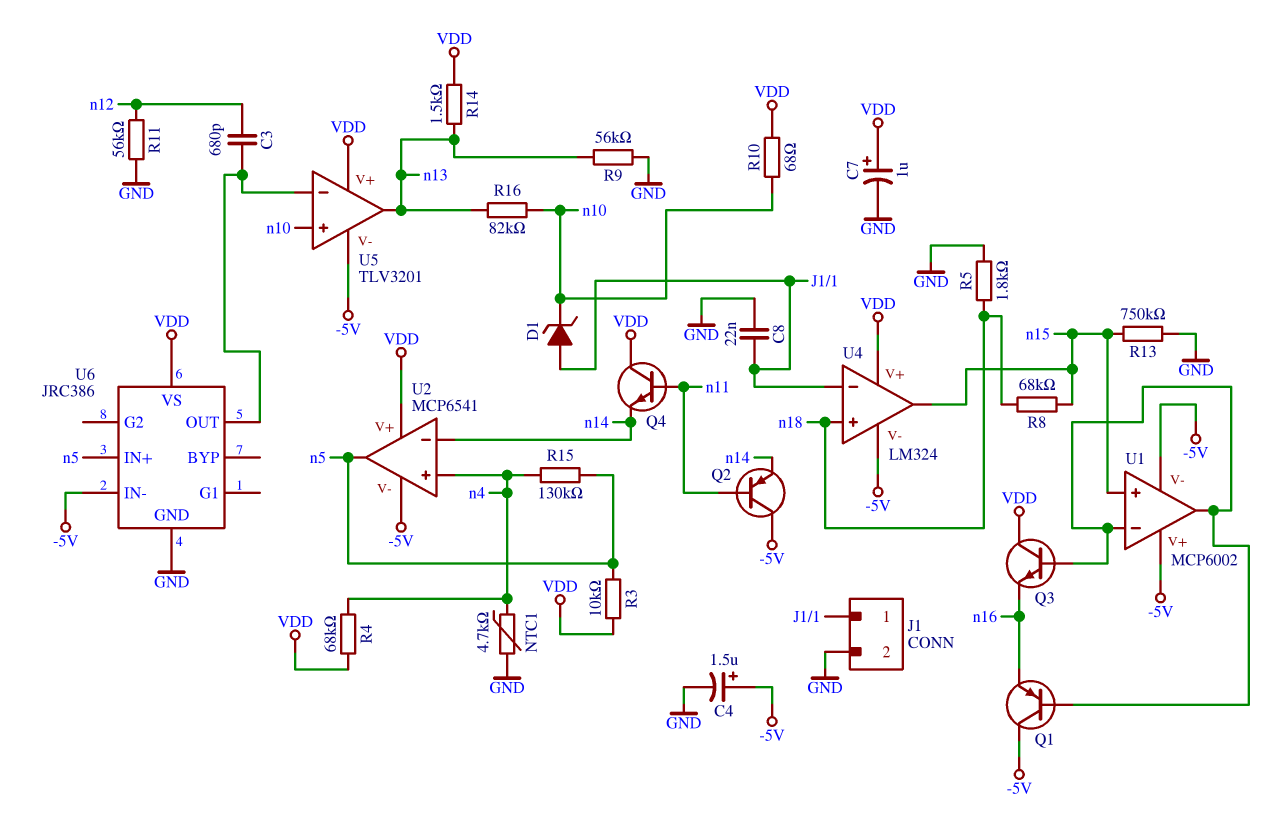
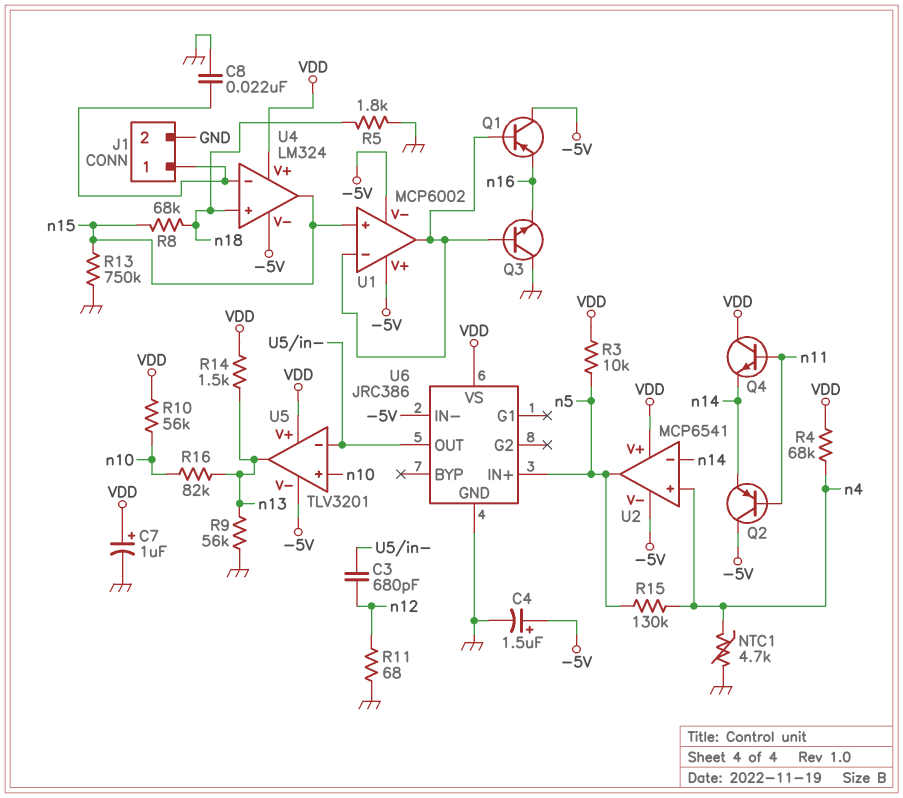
D1: zener (A J1/1, K n10) -> none
Q3: NPN (B U1/in-, C VDD, E n16) -> NPN (B U1/in-, C GND, E n16)
R10: 68 (VDD, n10) -> 56k (VDD, n10)
R11: 56k (GND, n12) -> 68 (GND, n12)

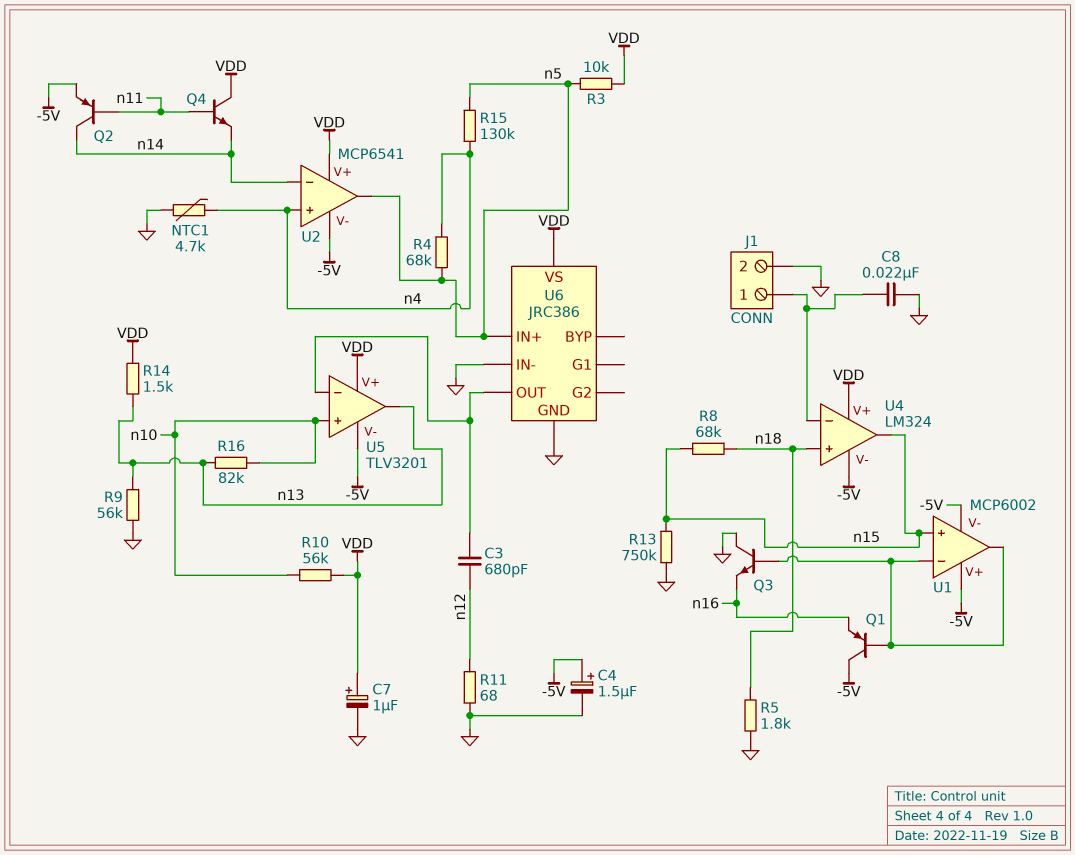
Q2: PNP (B n11, C -5V, E n14) -> PNP (B n11, C n14, E -5V)
R4: 68k (VDD, n4) -> 68k (n4, n5)
U6 pin IN-: -5V -> GND

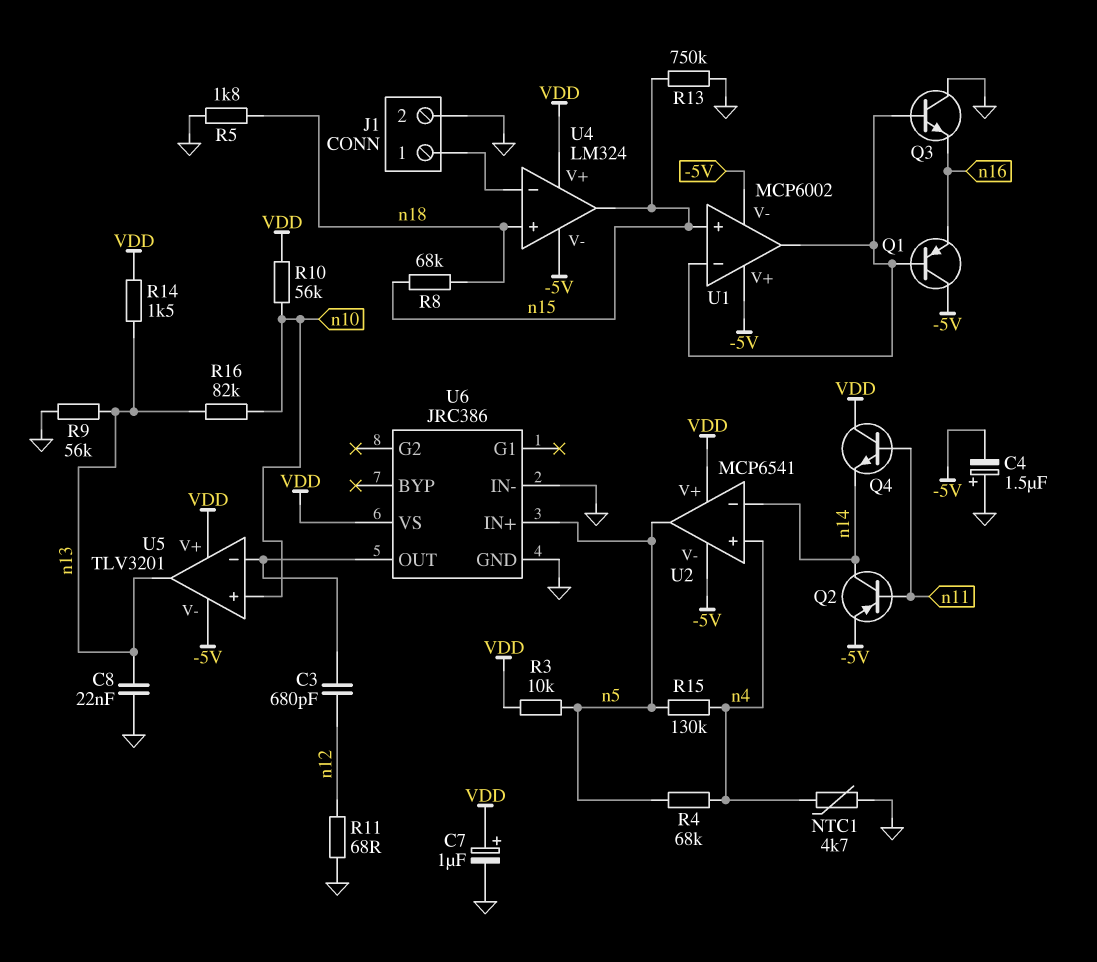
C4: 1.5uF (plus -5V, minus GND) -> 1.5uF (plus GND, minus -5V)
C8: 22nF (GND, J1/1) -> 22nF (GND, n13)

